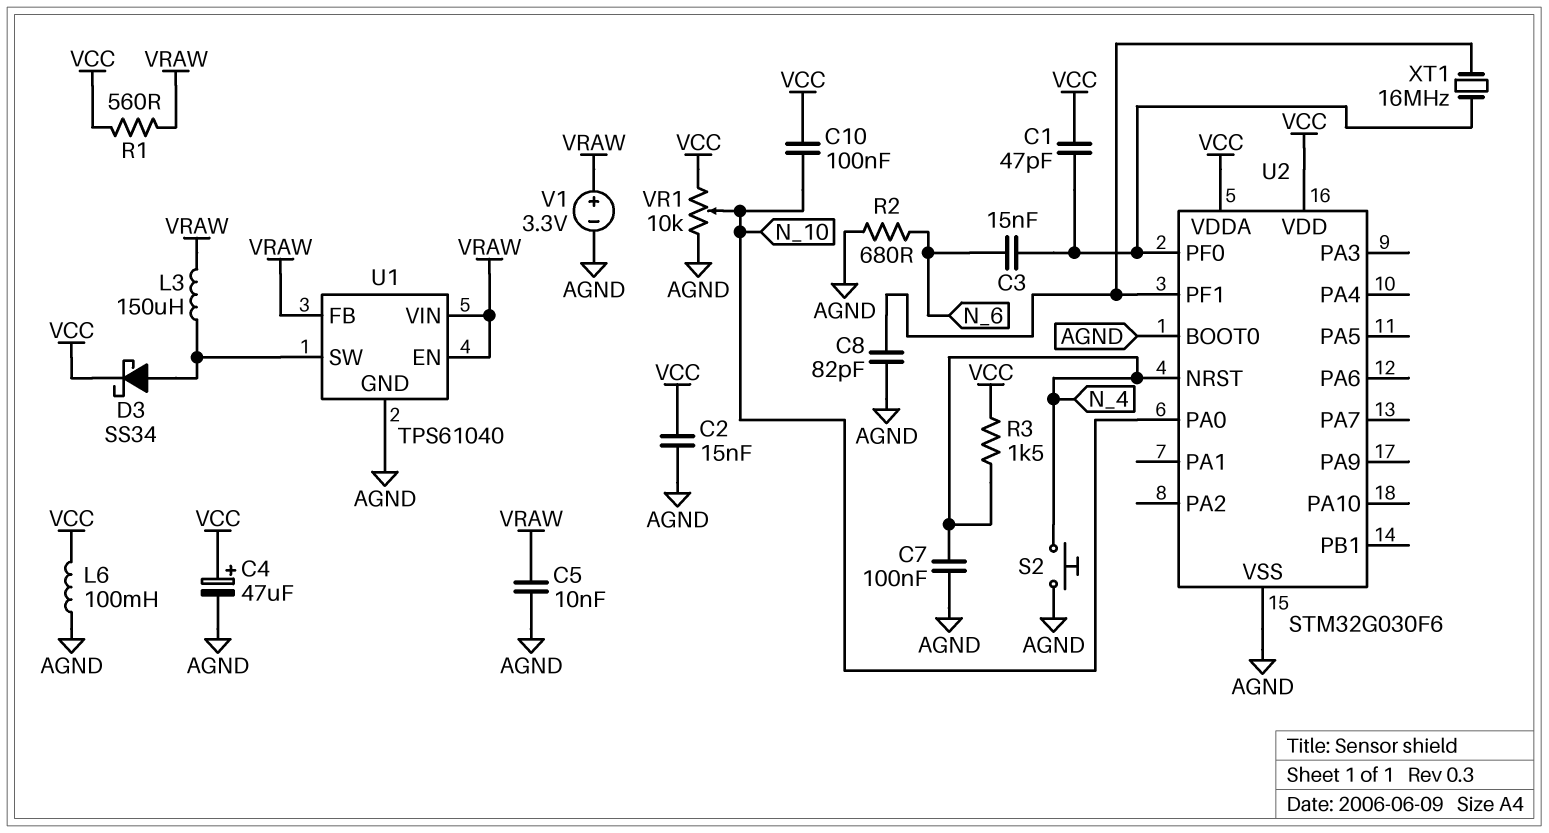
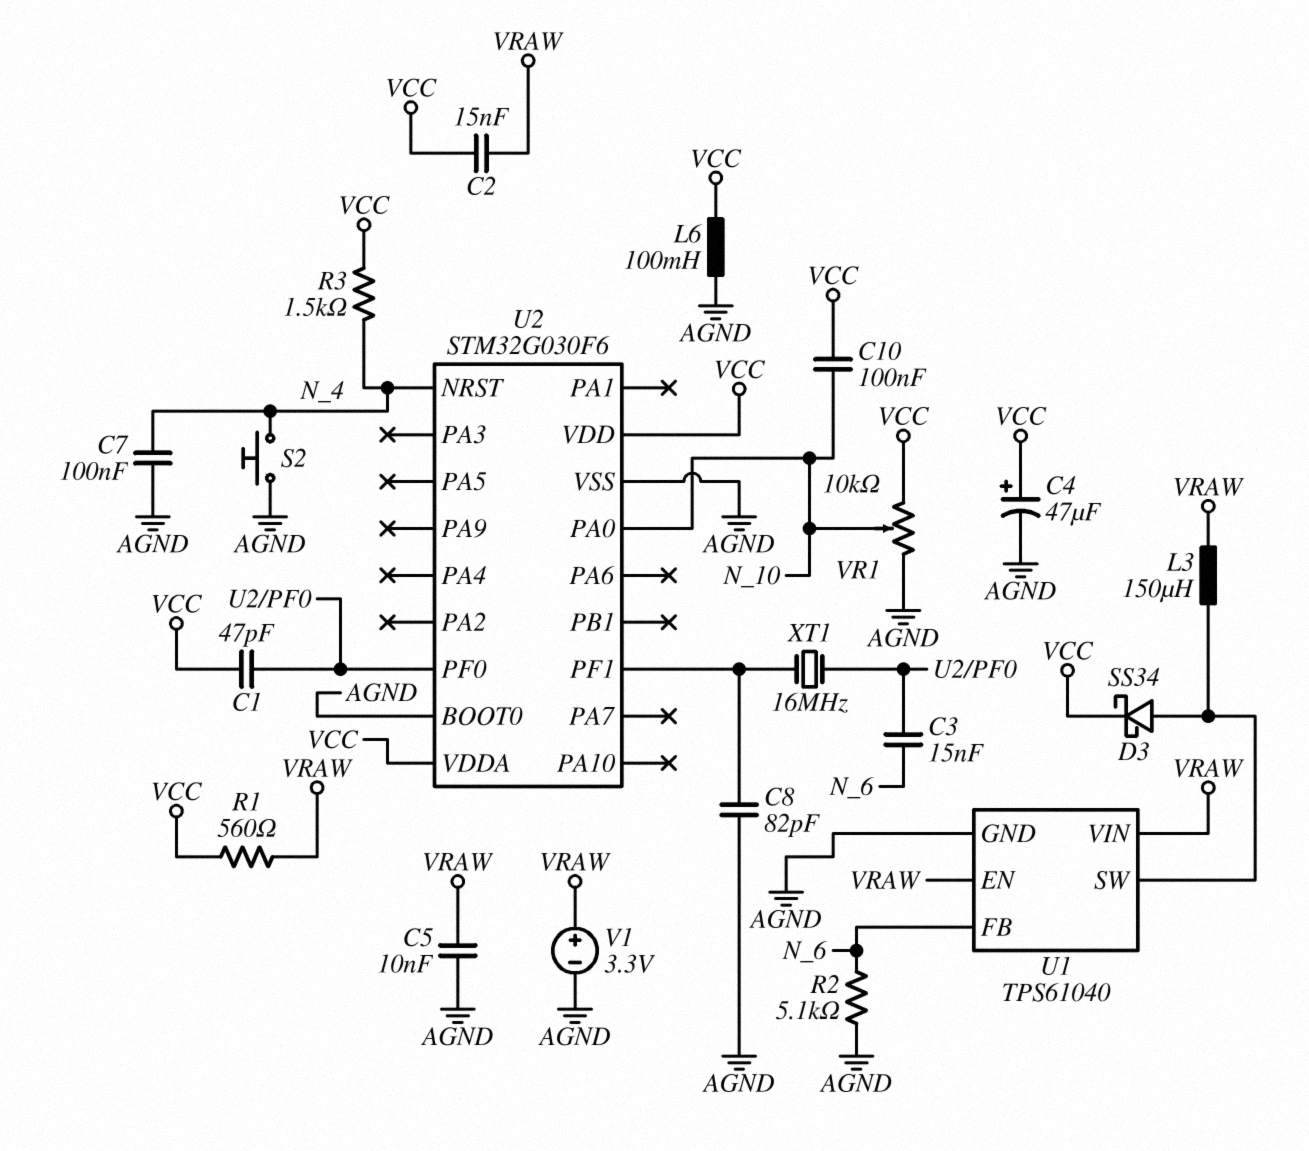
C2: 15nF (AGND, VCC) -> 15nF (VCC, VRAW)
R2: 680 (AGND, N_6) -> 5.1k (AGND, N_6)
U1 pin FB: VRAW -> N_6

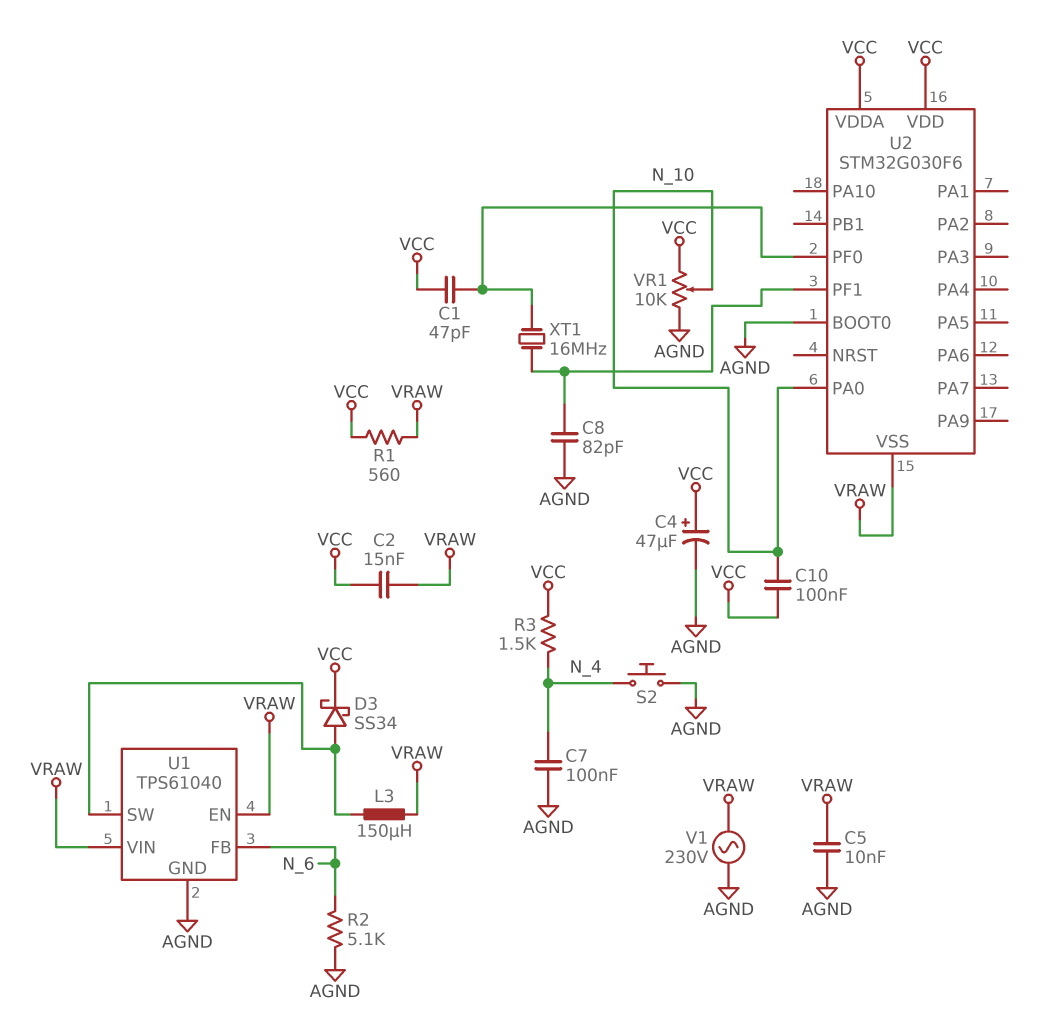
C3: 15nF (N_6, U2/PF0) -> none
L6: 100mH (AGND, VCC) -> none
U2 pin NRST: N_4 -> none
U2 pin VSS: AGND -> VRAW
V1: 3.3V (plus VRAW, minus AGND) -> AC 230V (AGND, VRAW)

